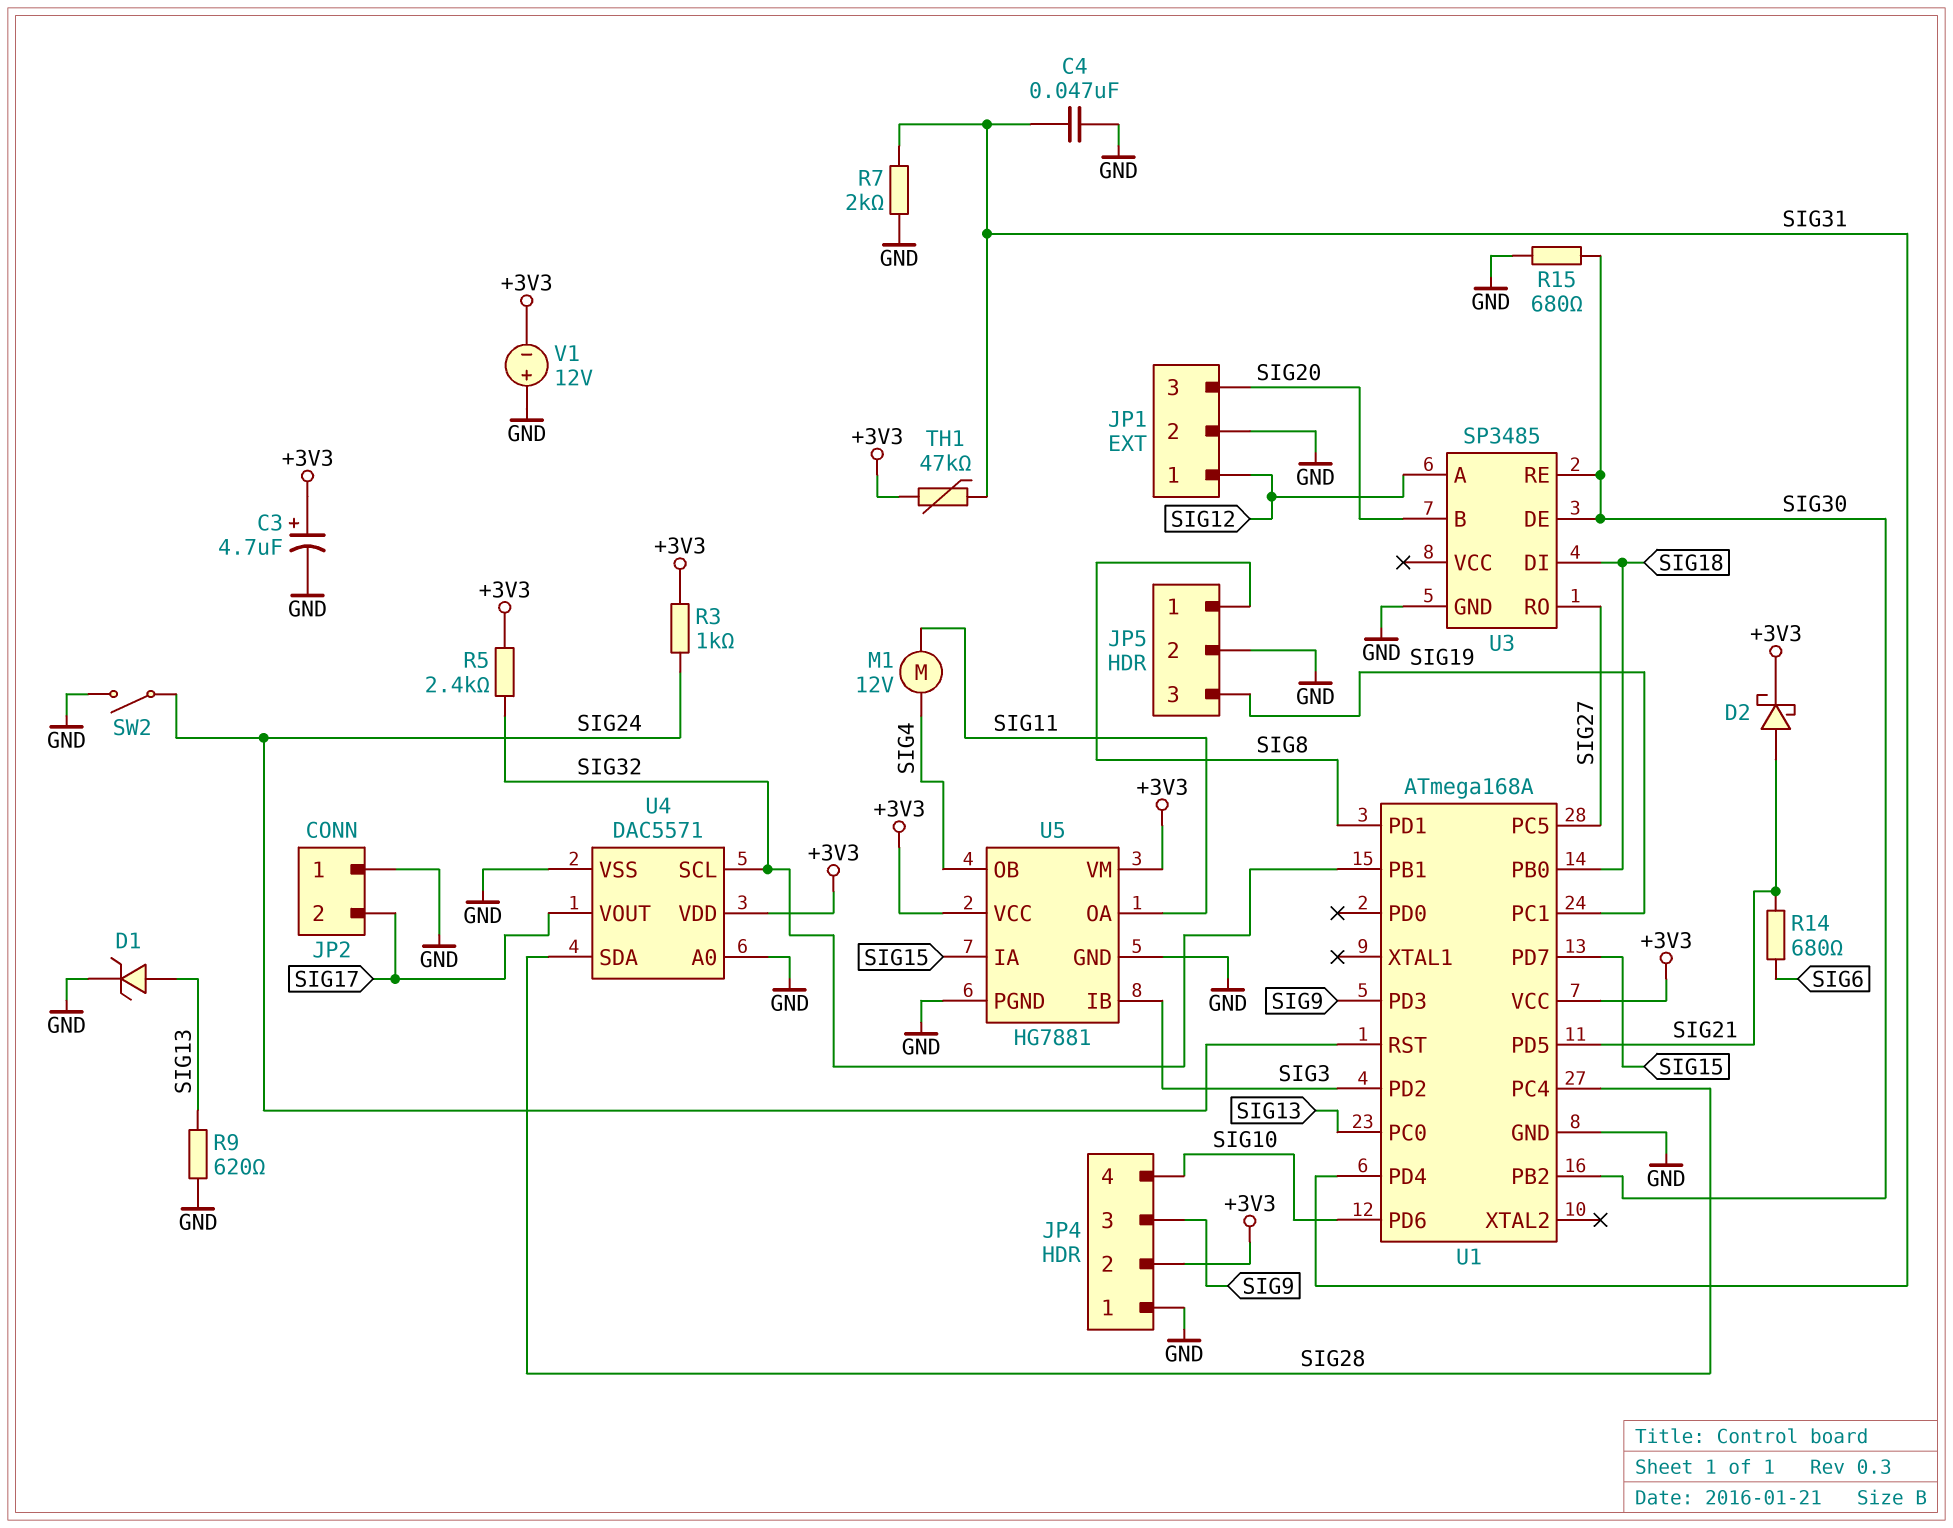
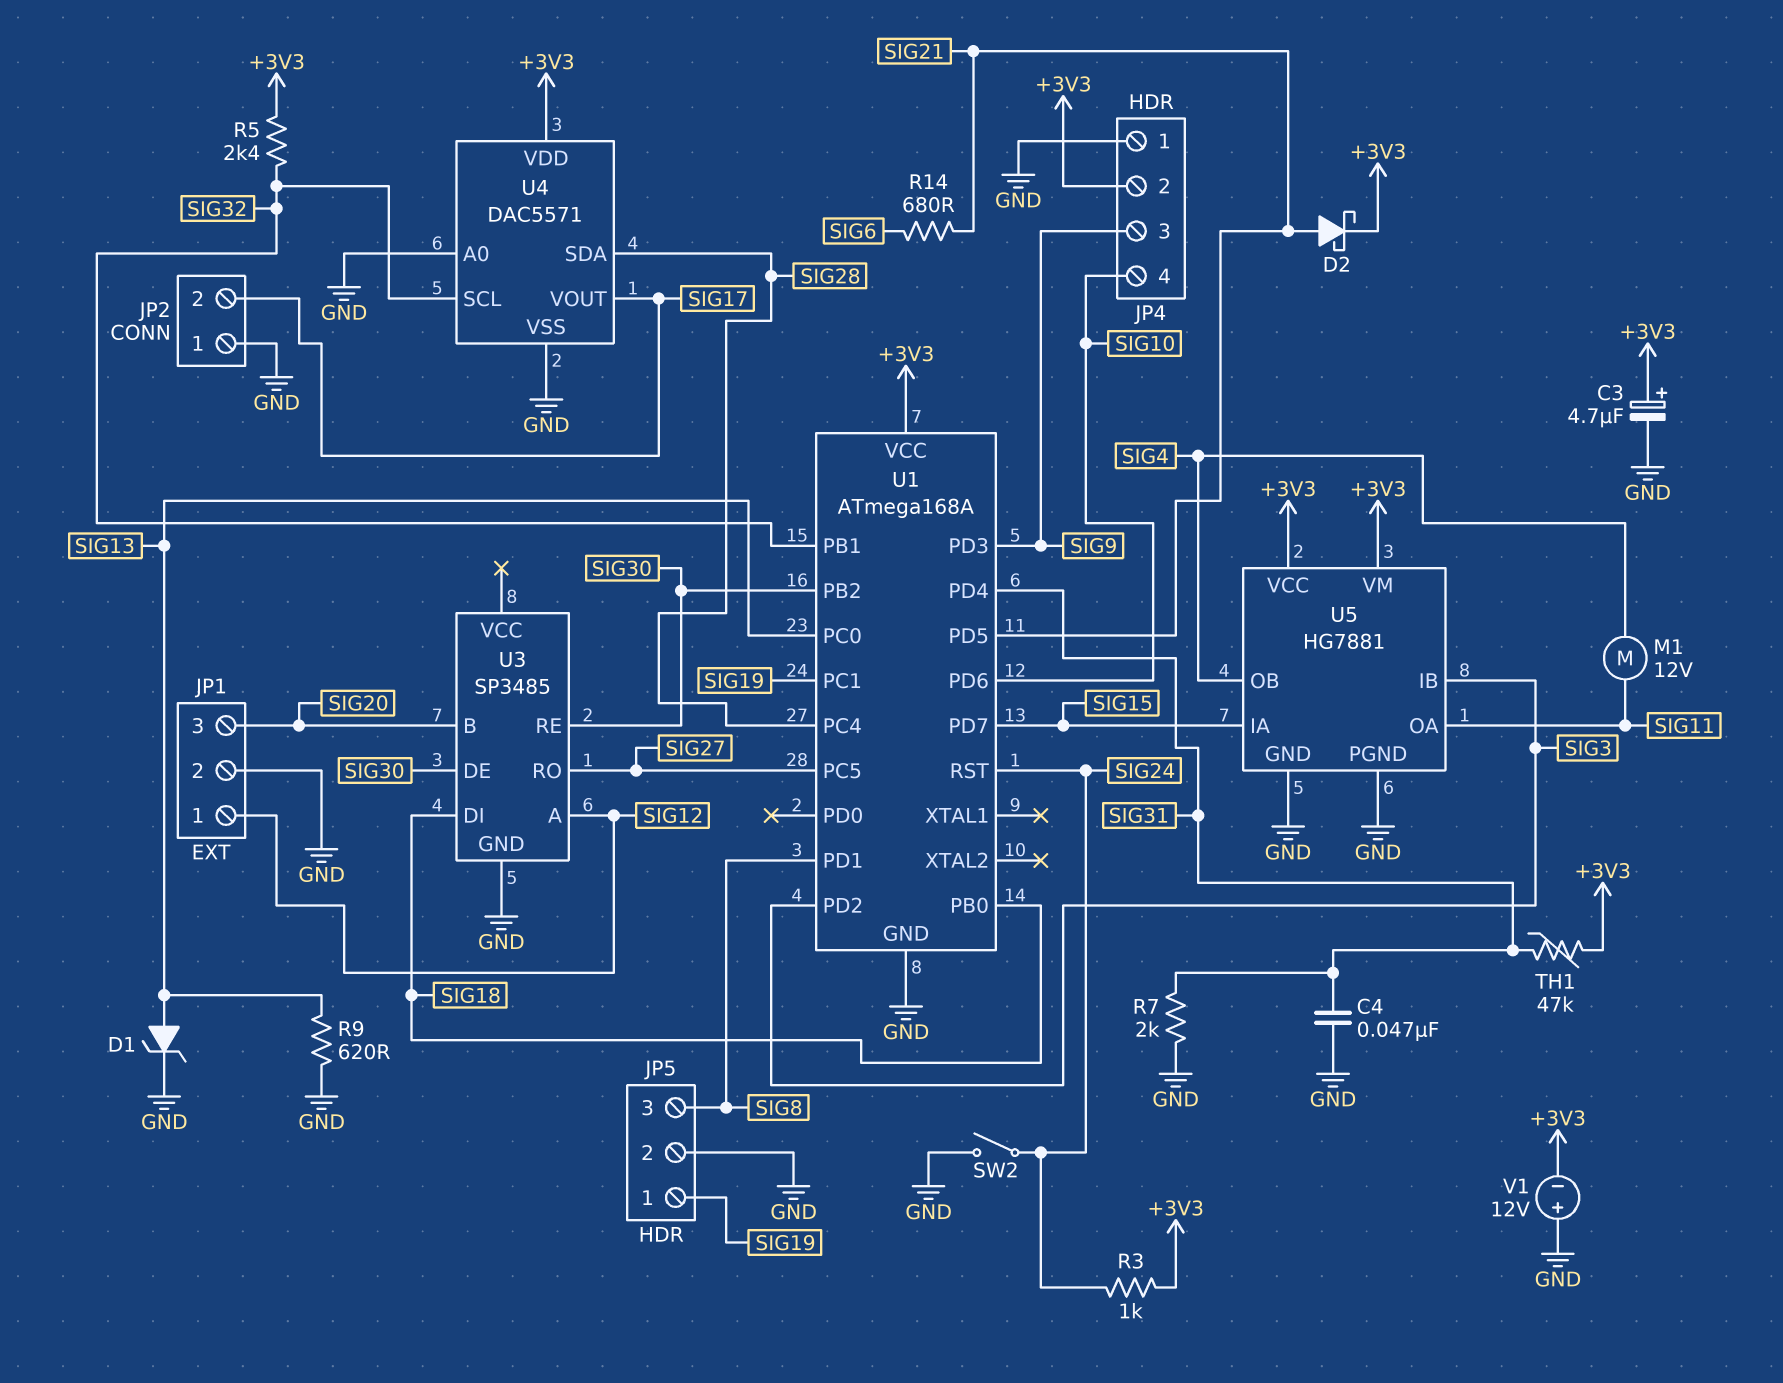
JP5 pin 1: SIG8 -> SIG19
JP5 pin 3: SIG19 -> SIG8
R15: 680 (GND, SIG30) -> none

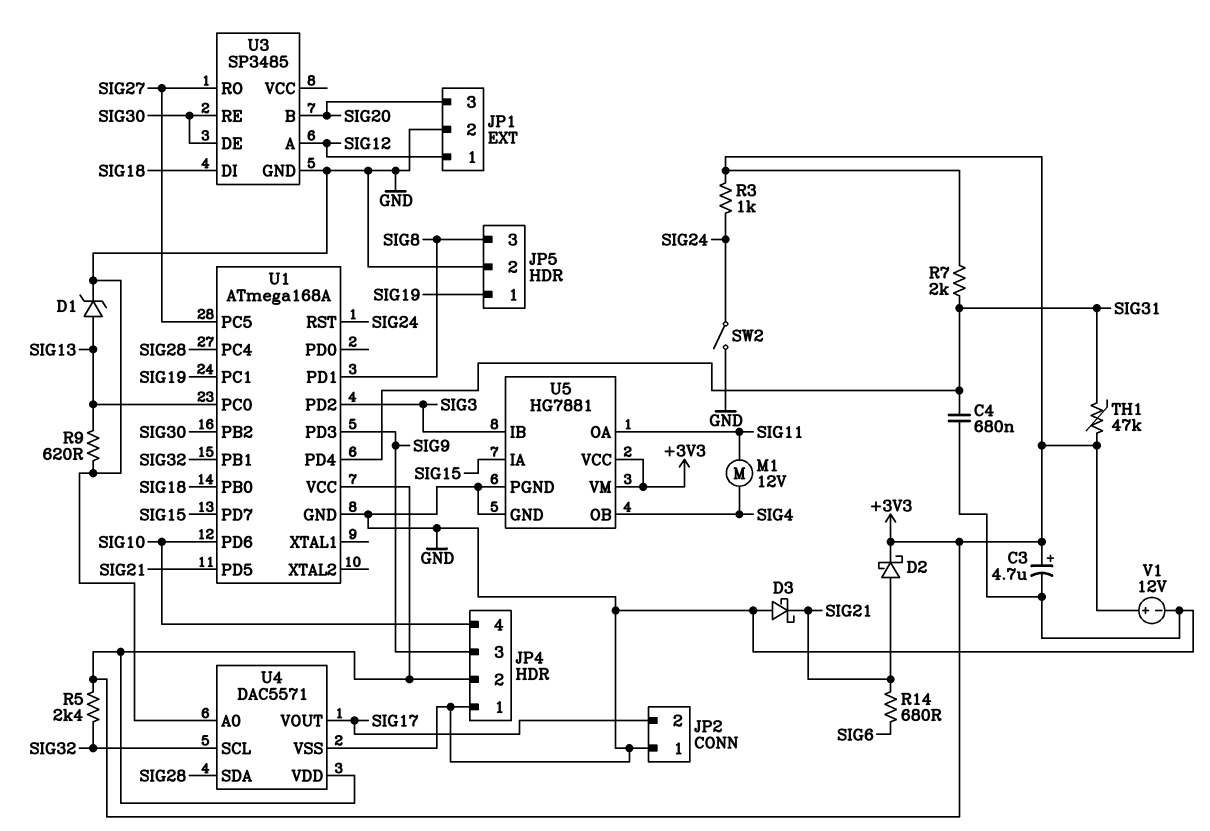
C4: 47nF (GND, SIG31) -> 680nF (GND, SIG31)
D3: none -> schottky (A GND, K SIG21)
R7: 2k (GND, SIG31) -> 2k (+3V3, SIG31)
V1: 12V (plus GND, minus +3V3) -> 12V (plus +3V3, minus GND)

